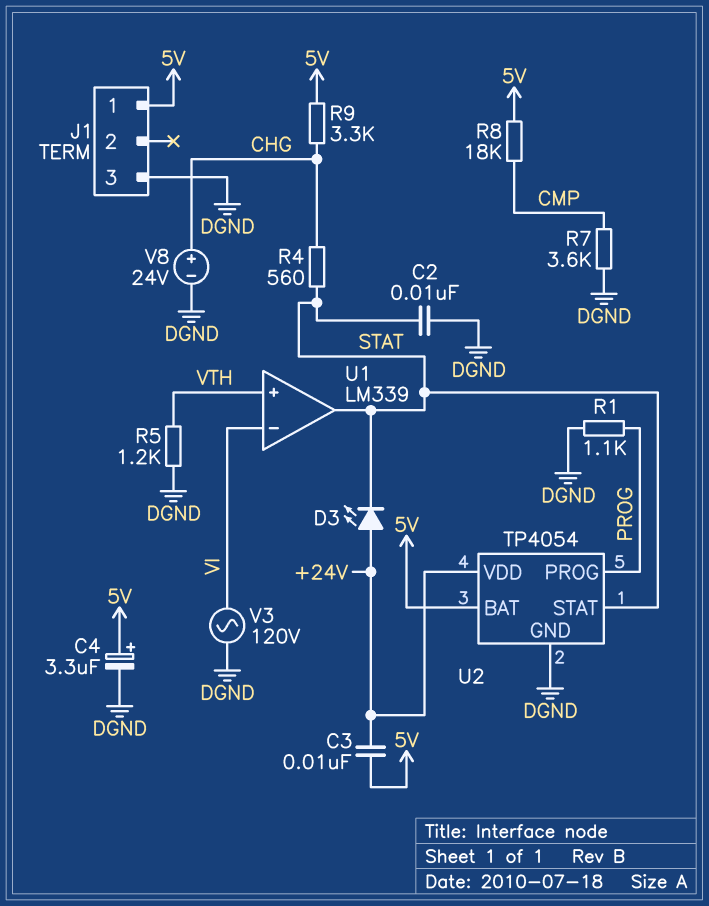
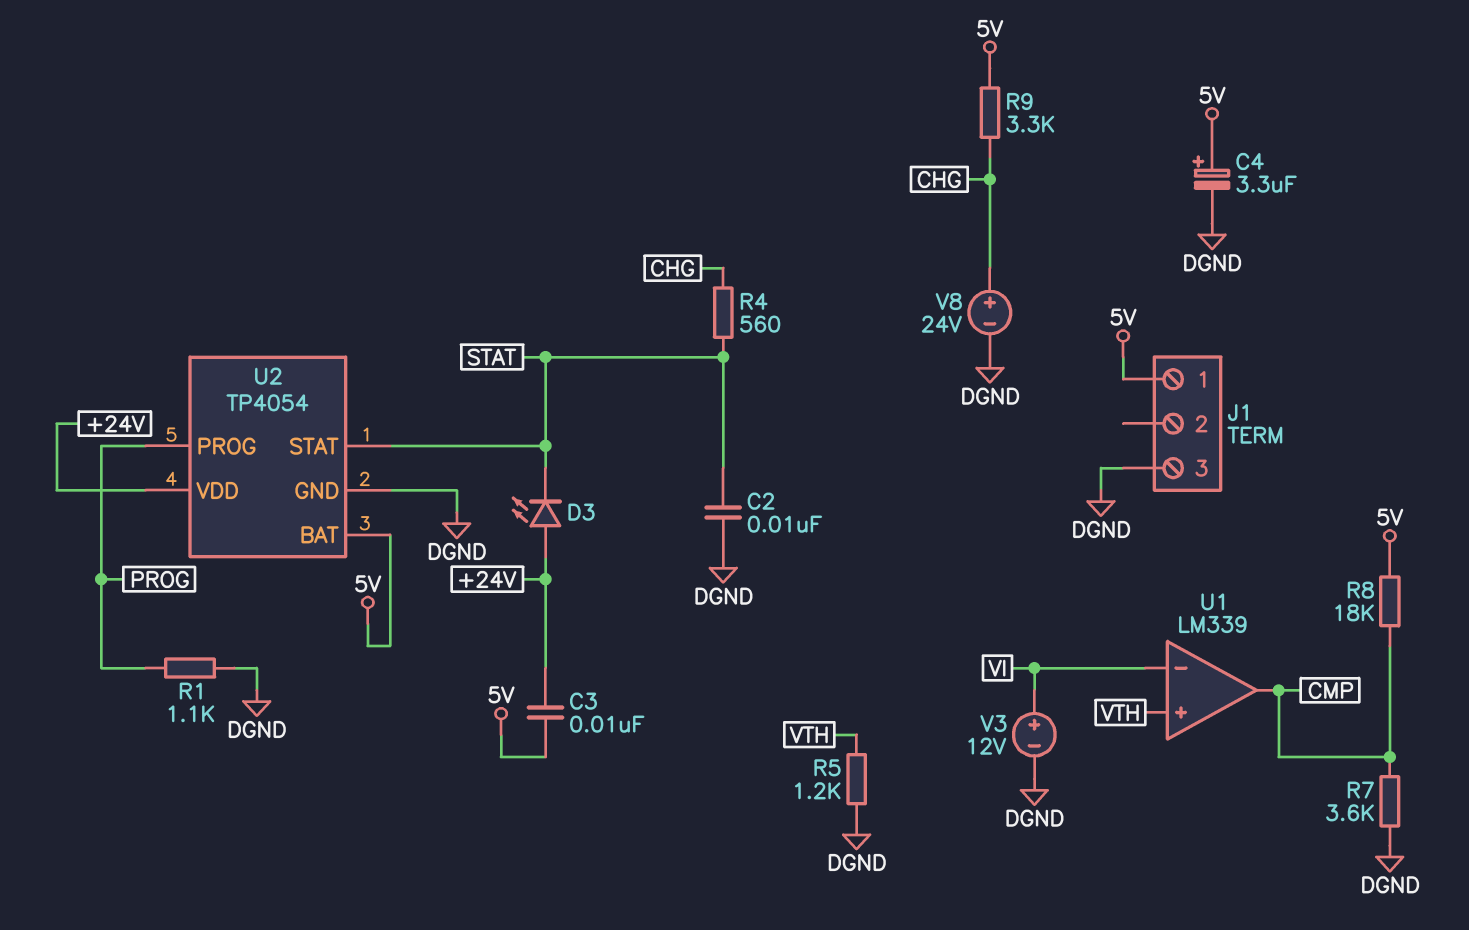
U1 pin out: STAT -> CMP
V3: AC 120V (DGND, VI) -> 12V (plus VI, minus DGND)

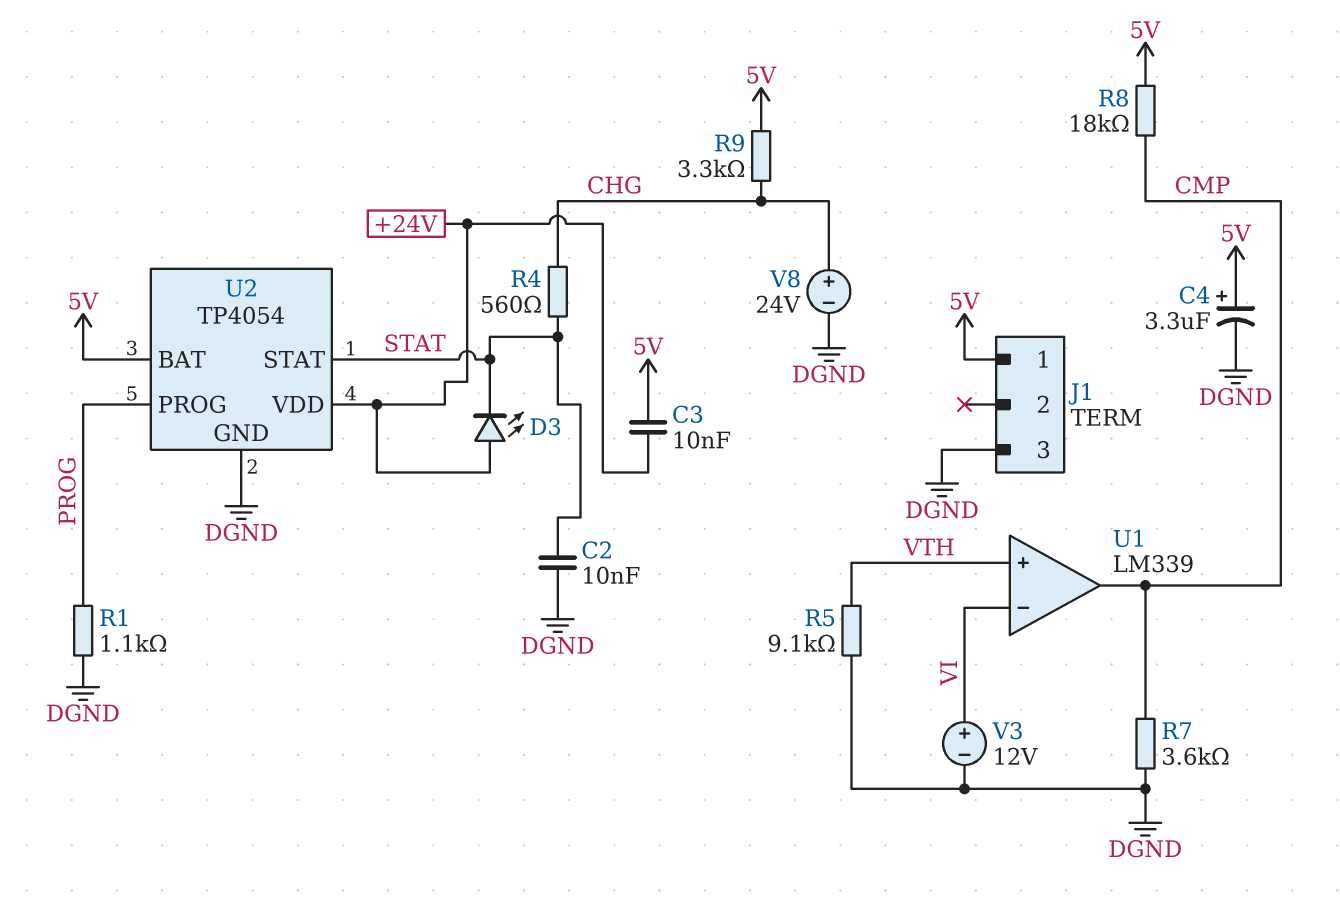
R5: 1.2k (DGND, VTH) -> 9.1k (DGND, VTH)

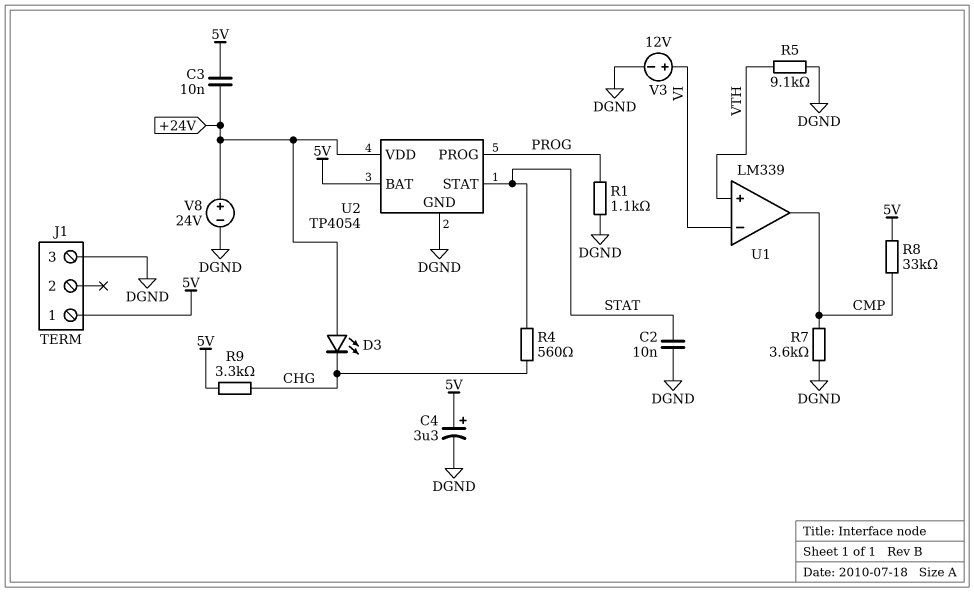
D3: LED (A +24V, K STAT) -> LED (A +24V, K CHG)
R8: 18k (5V, CMP) -> 33k (5V, CMP)
V8: 24V (plus CHG, minus DGND) -> 24V (plus +24V, minus DGND)

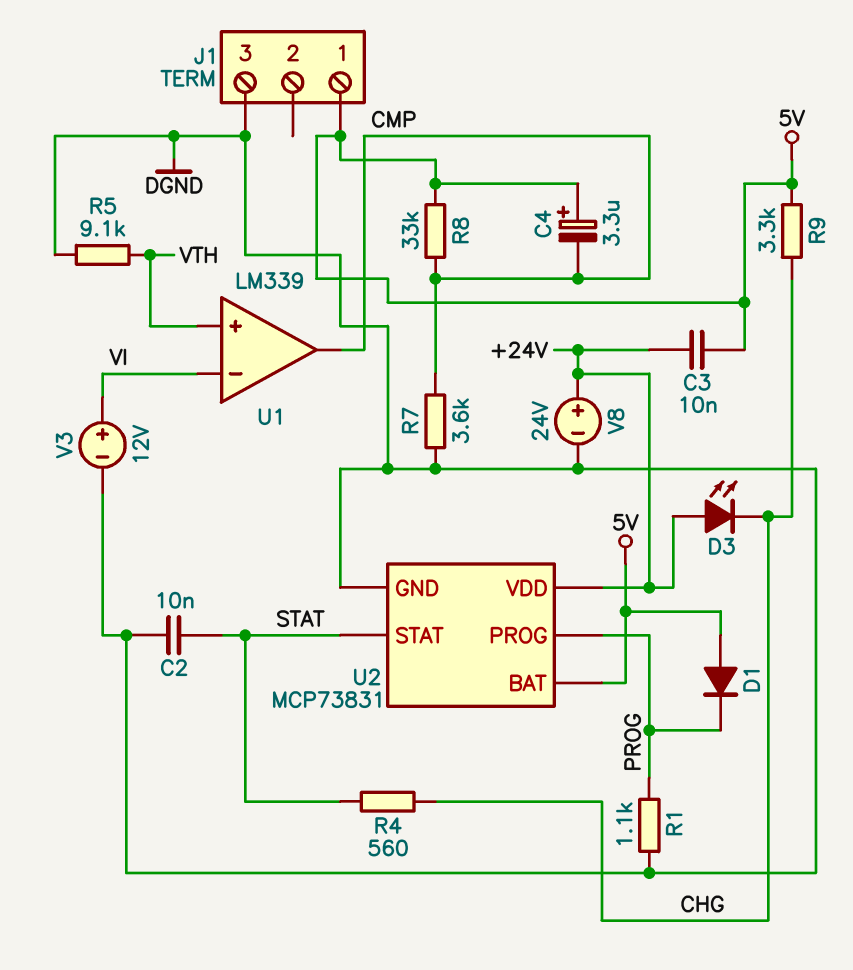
C4: 3.3uF (plus 5V, minus DGND) -> 3.3uF (plus 5V, minus CMP)
D1: none -> diode (A 5V, K PROG)
U2: TP4054 -> MCP73831

